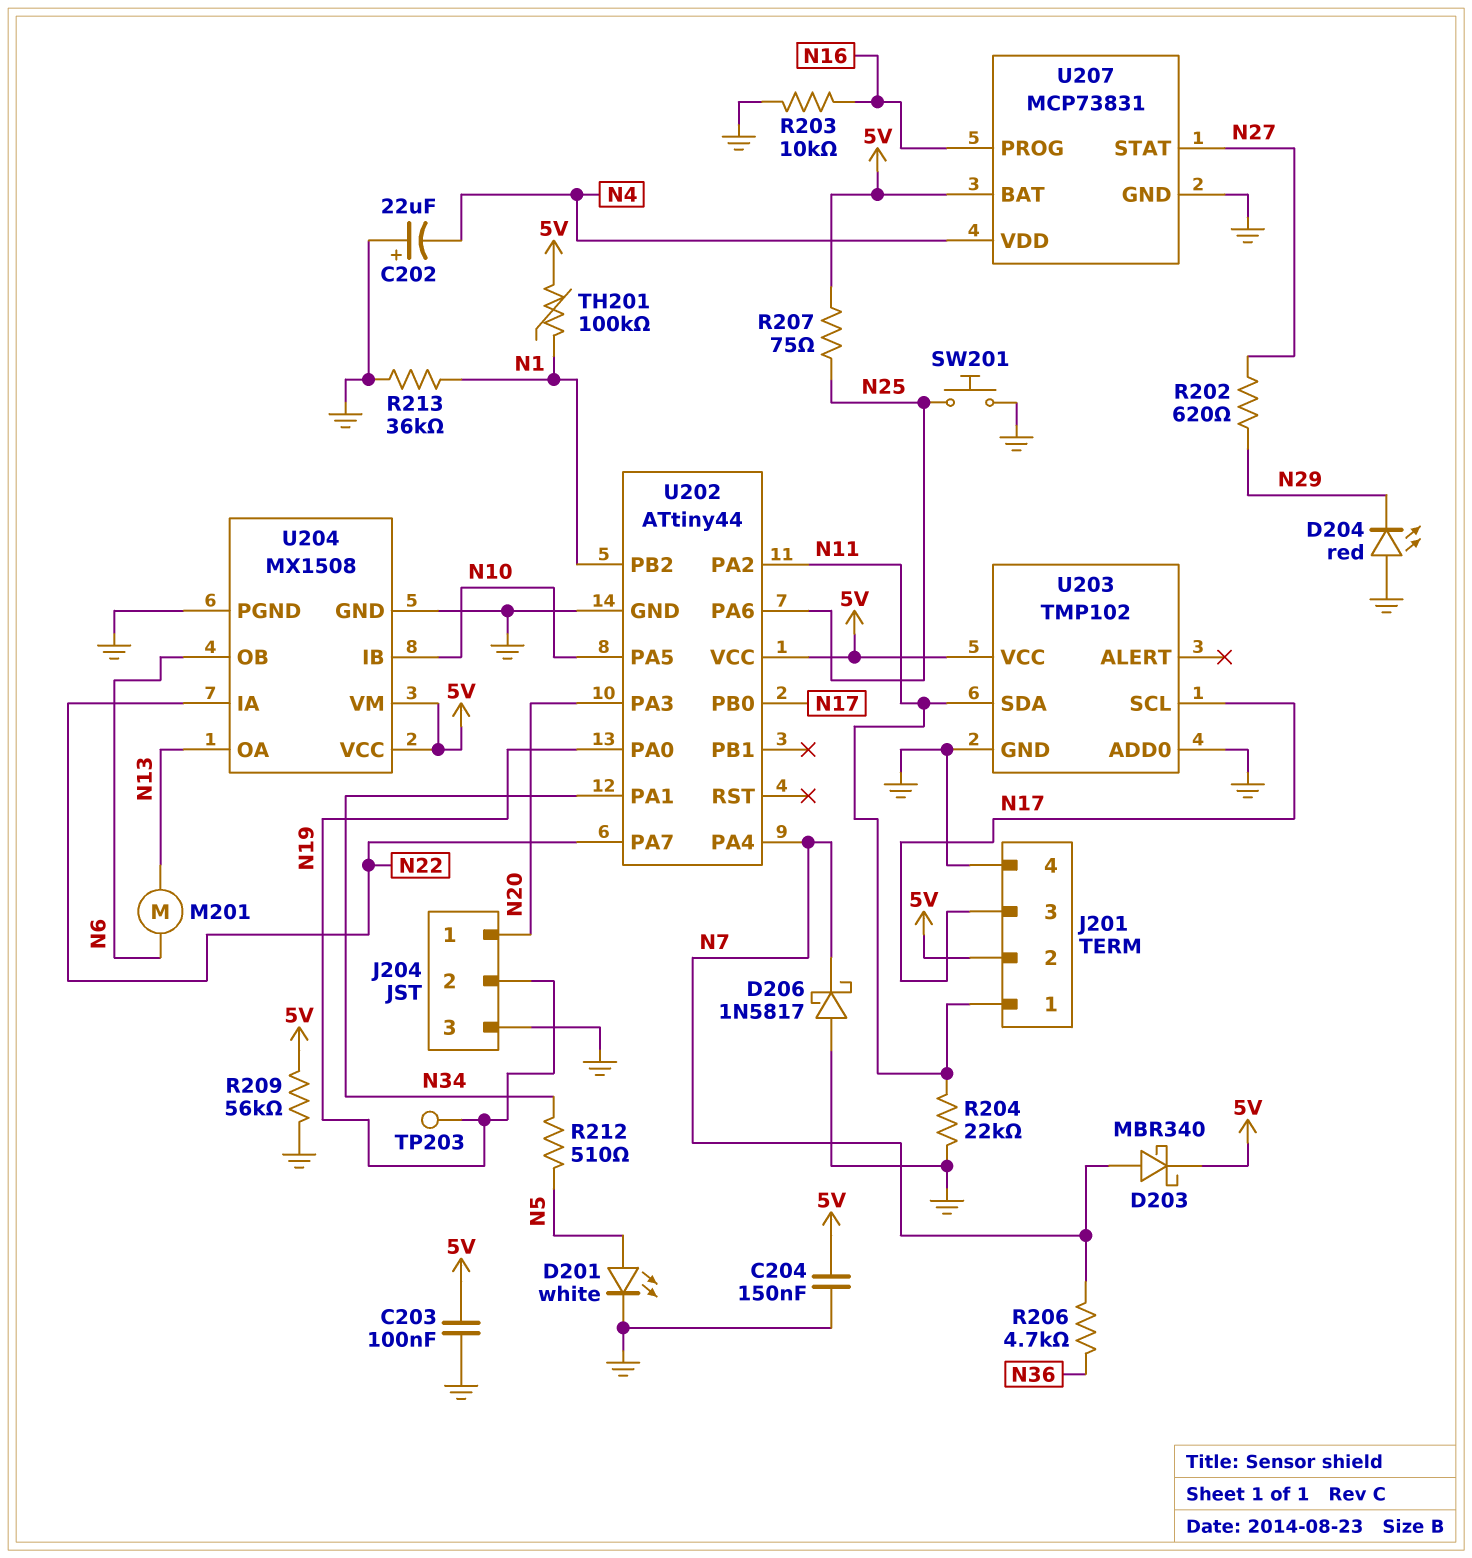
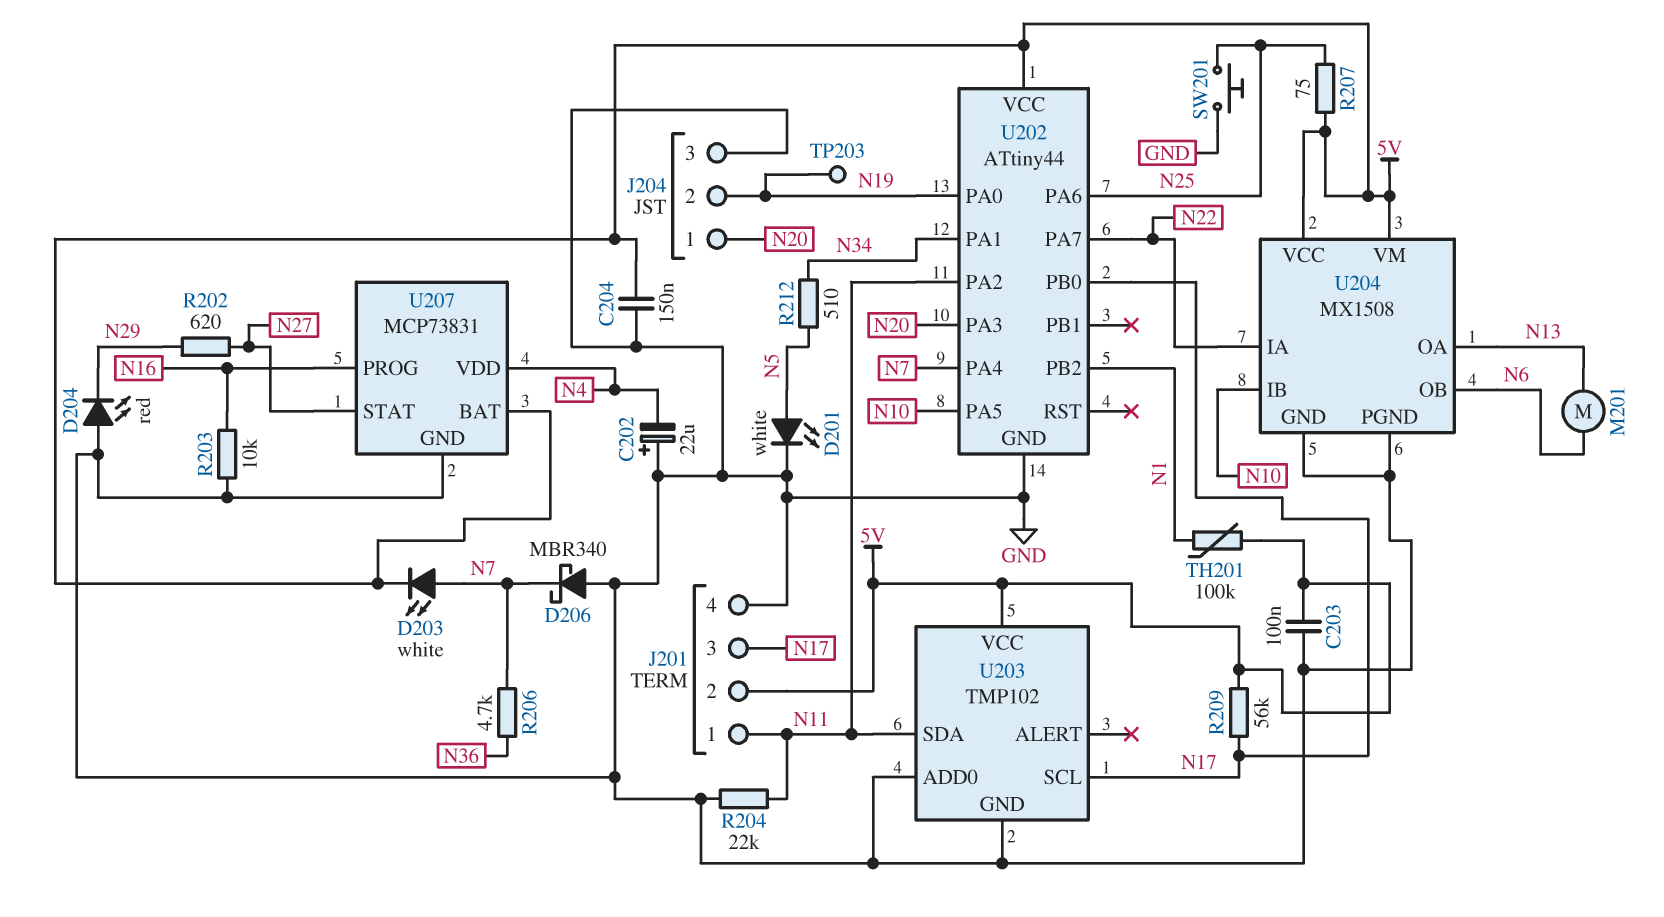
D203: schottky MBR340 (A N7, K 5V) -> LED white (A N7, K 5V)
D206: schottky 1N5817 (A GND, K N7) -> schottky MBR340 (A GND, K N7)
R209: 56k (5V, GND) -> 56k (5V, N17)
R213: 36k (GND, N1) -> none

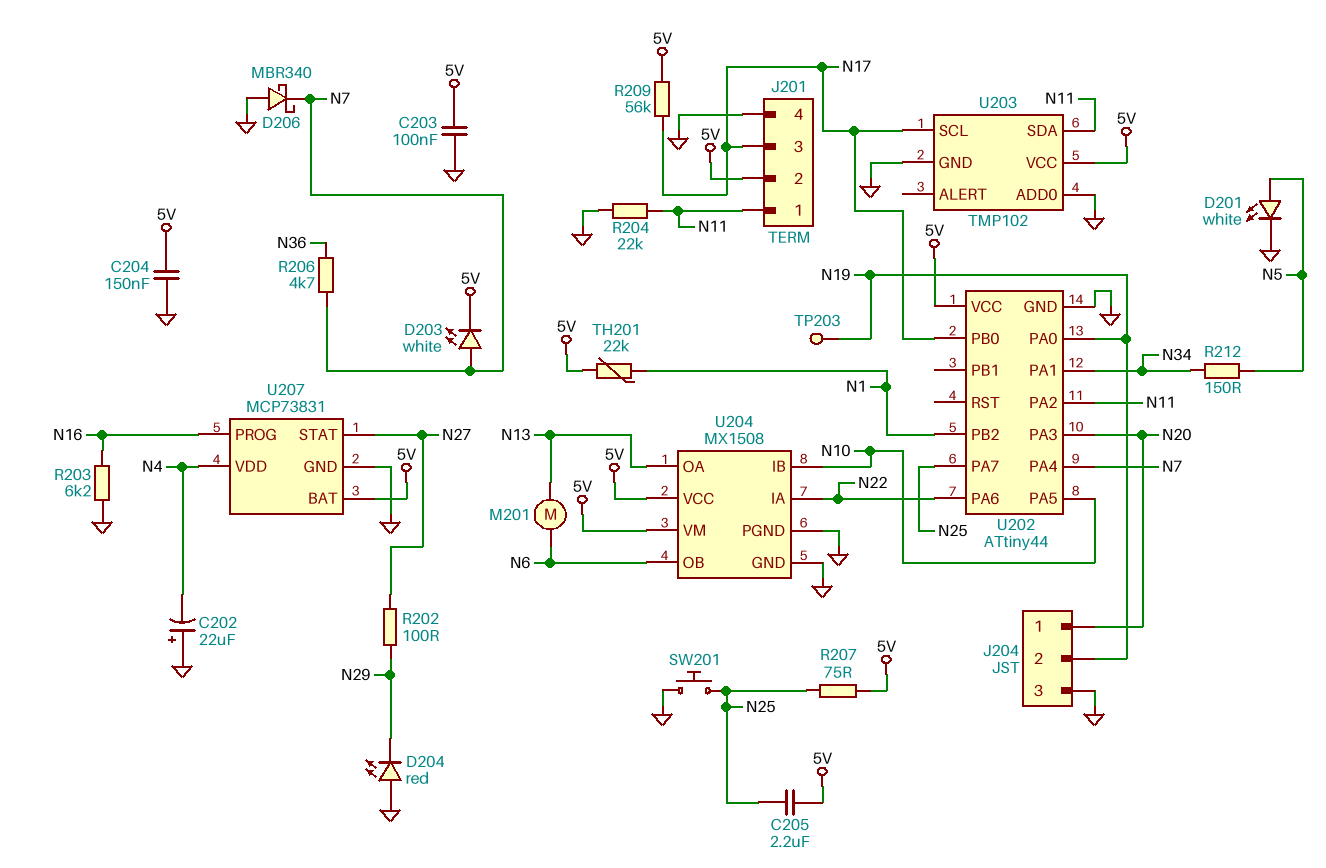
C205: none -> 2.2uF (5V, N25)
R202: 620 (N27, N29) -> 100 (N27, N29)
R203: 10k (GND, N16) -> 6.2k (GND, N16)
R212: 510 (N5, N34) -> 150 (N5, N34)
TH201: 100k (5V, N1) -> 22k (5V, N1)
U202 pin PA6: N25 -> N22
U202 pin PA7: N22 -> N25

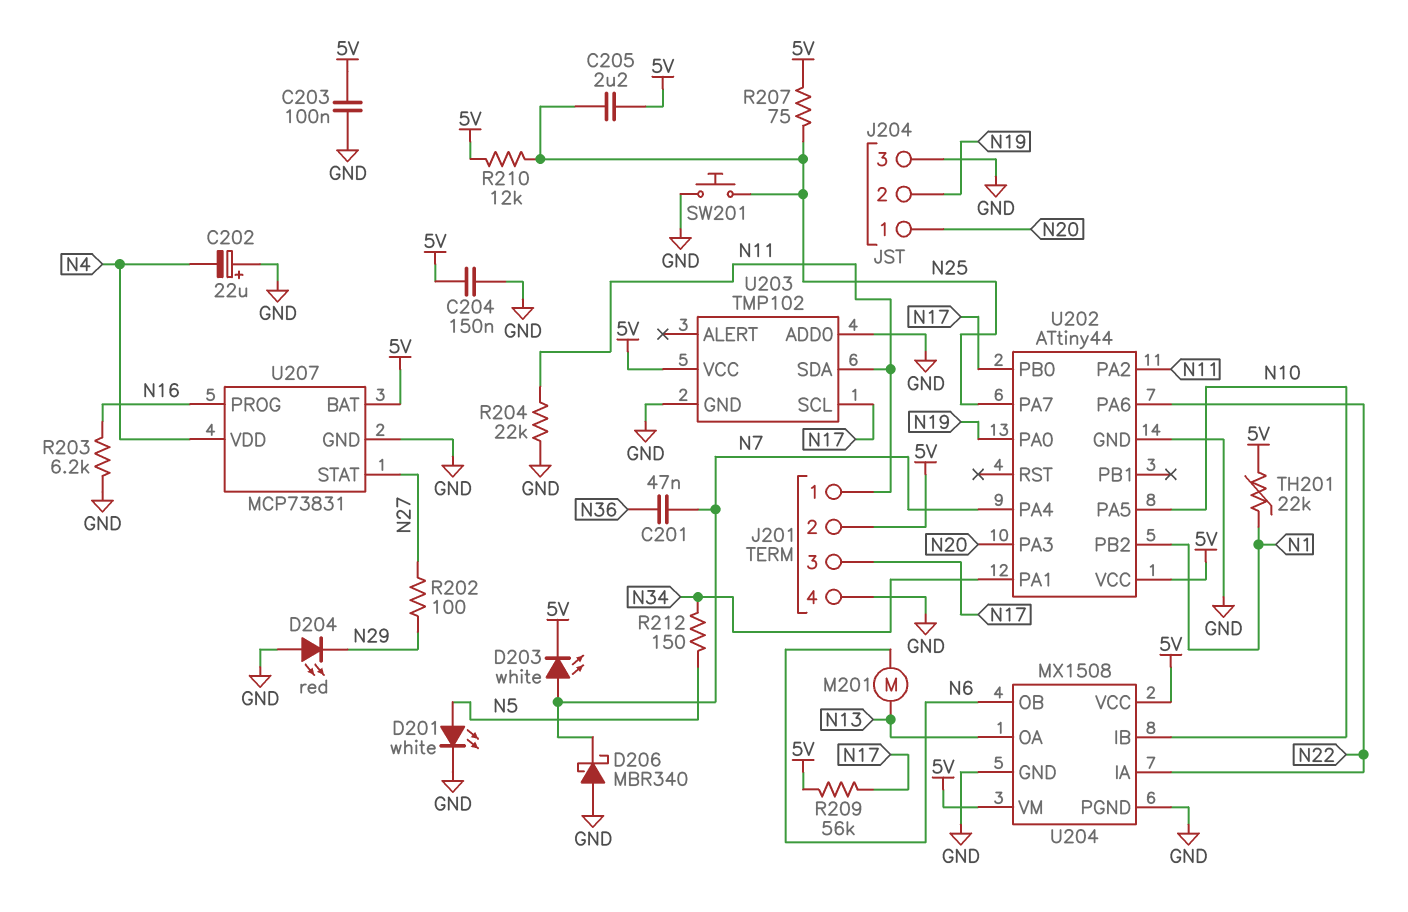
C201: none -> 47nF (N7, N36)
R206: 4.7k (N7, N36) -> none
R210: none -> 12k (5V, N25)
TP203: test point (N19) -> none

